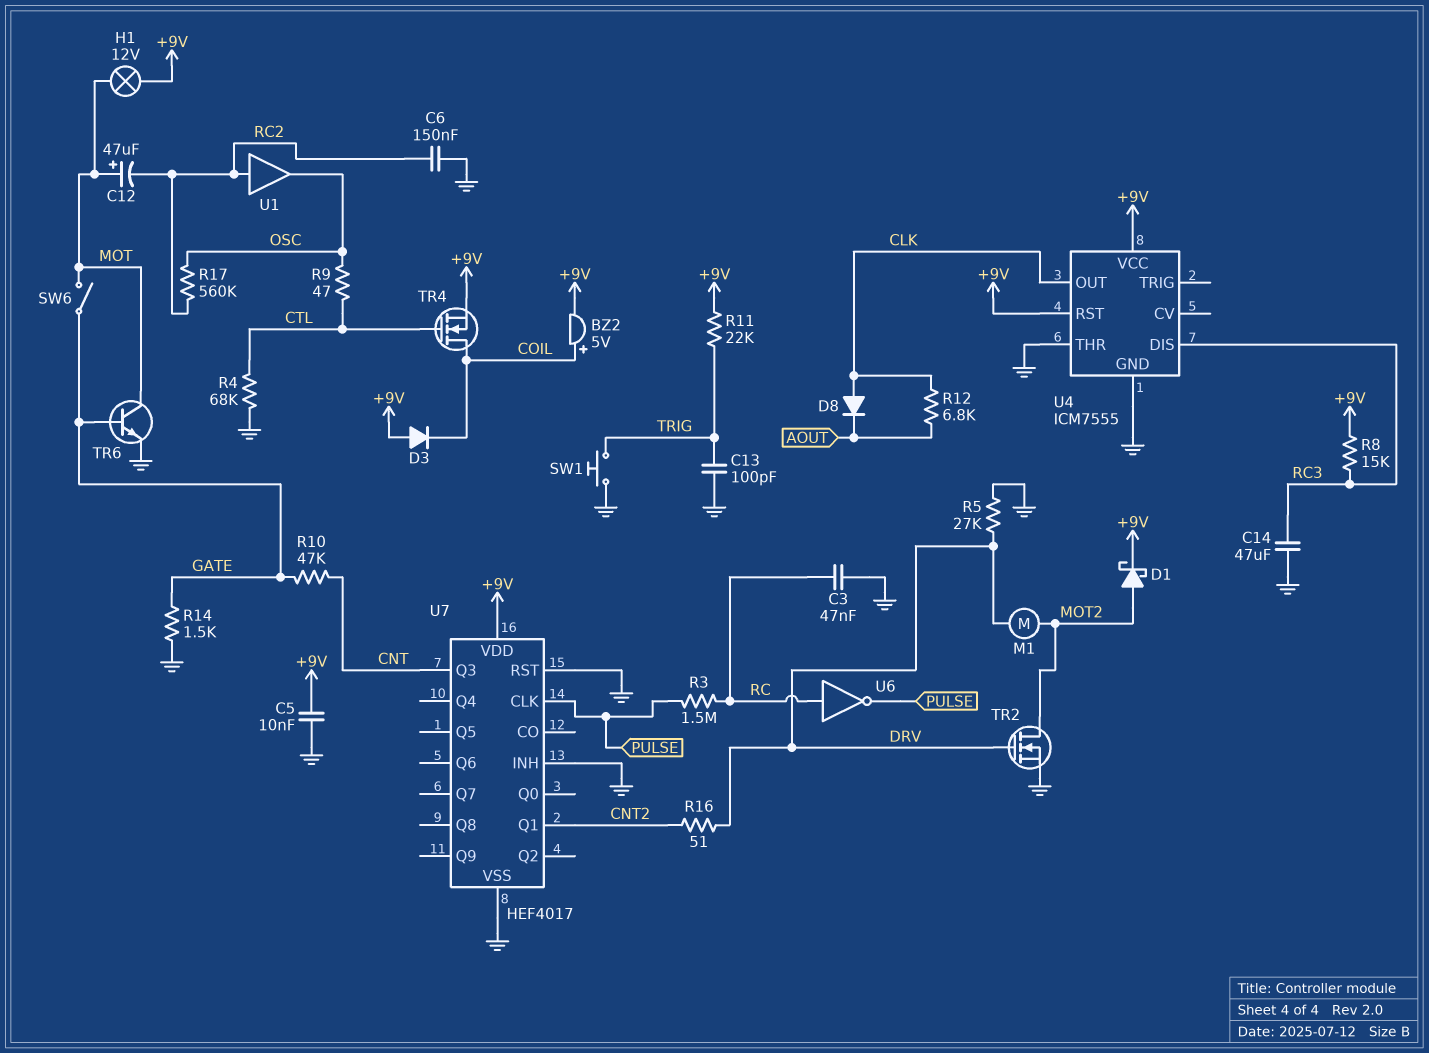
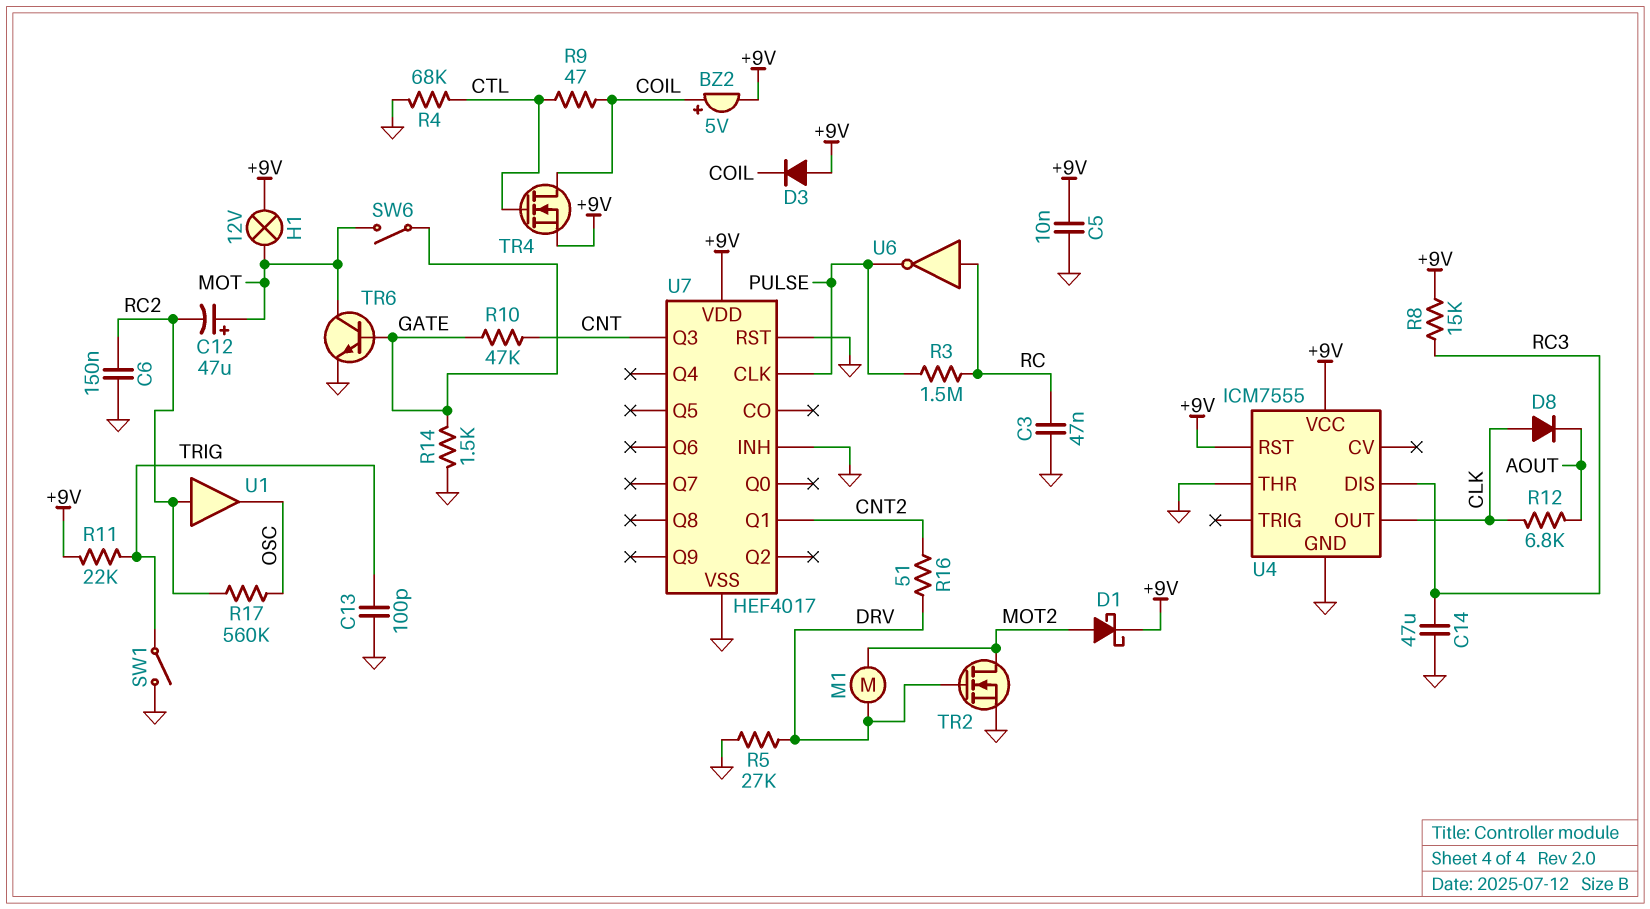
R9: 47 (CTL, OSC) -> 47 (COIL, CTL)
SW1: button (GND, TRIG) -> switch (GND, TRIG)

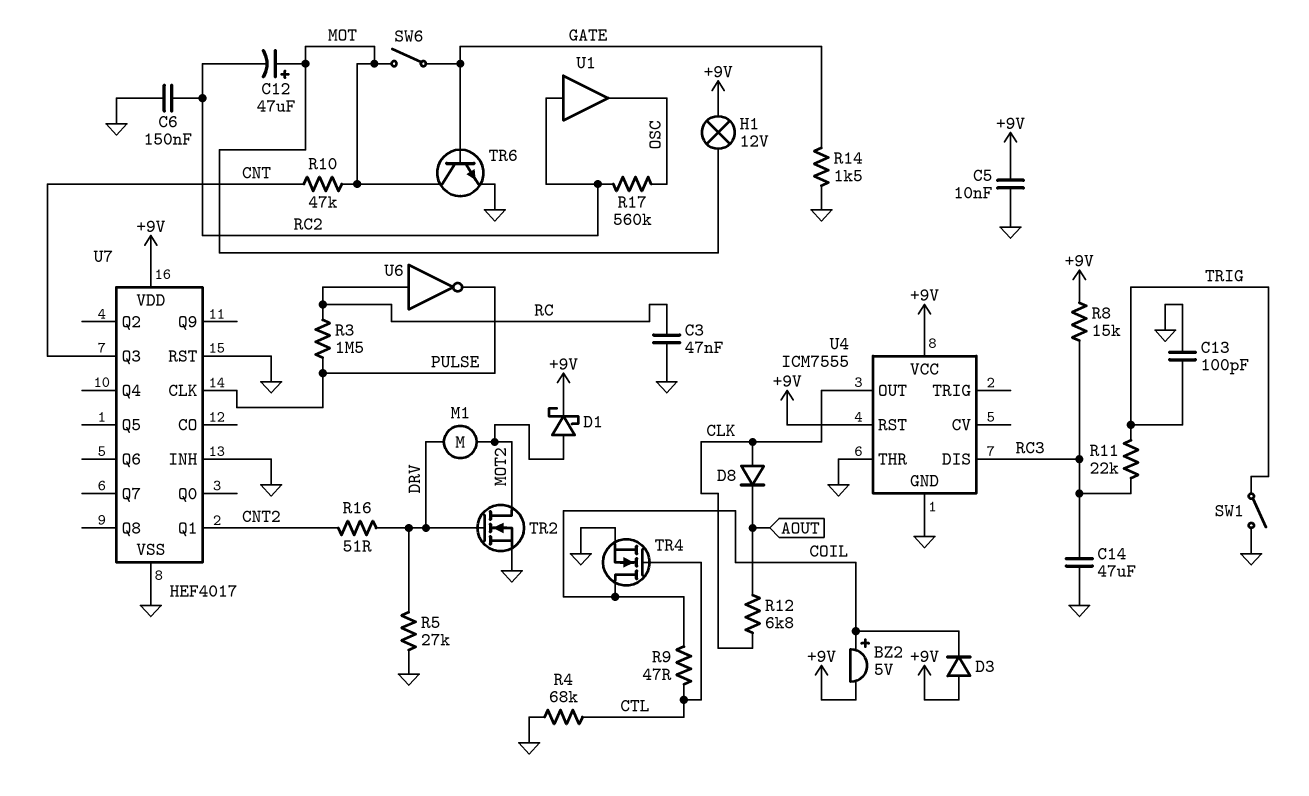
R10: 47k (CNT, GATE) -> 47k (CNT, MOT)
R11: 22k (+9V, TRIG) -> 22k (RC3, TRIG)
TR4: NMOS (G CTL, D COIL, S +9V) -> NMOS (G CTL, D COIL, S GND)

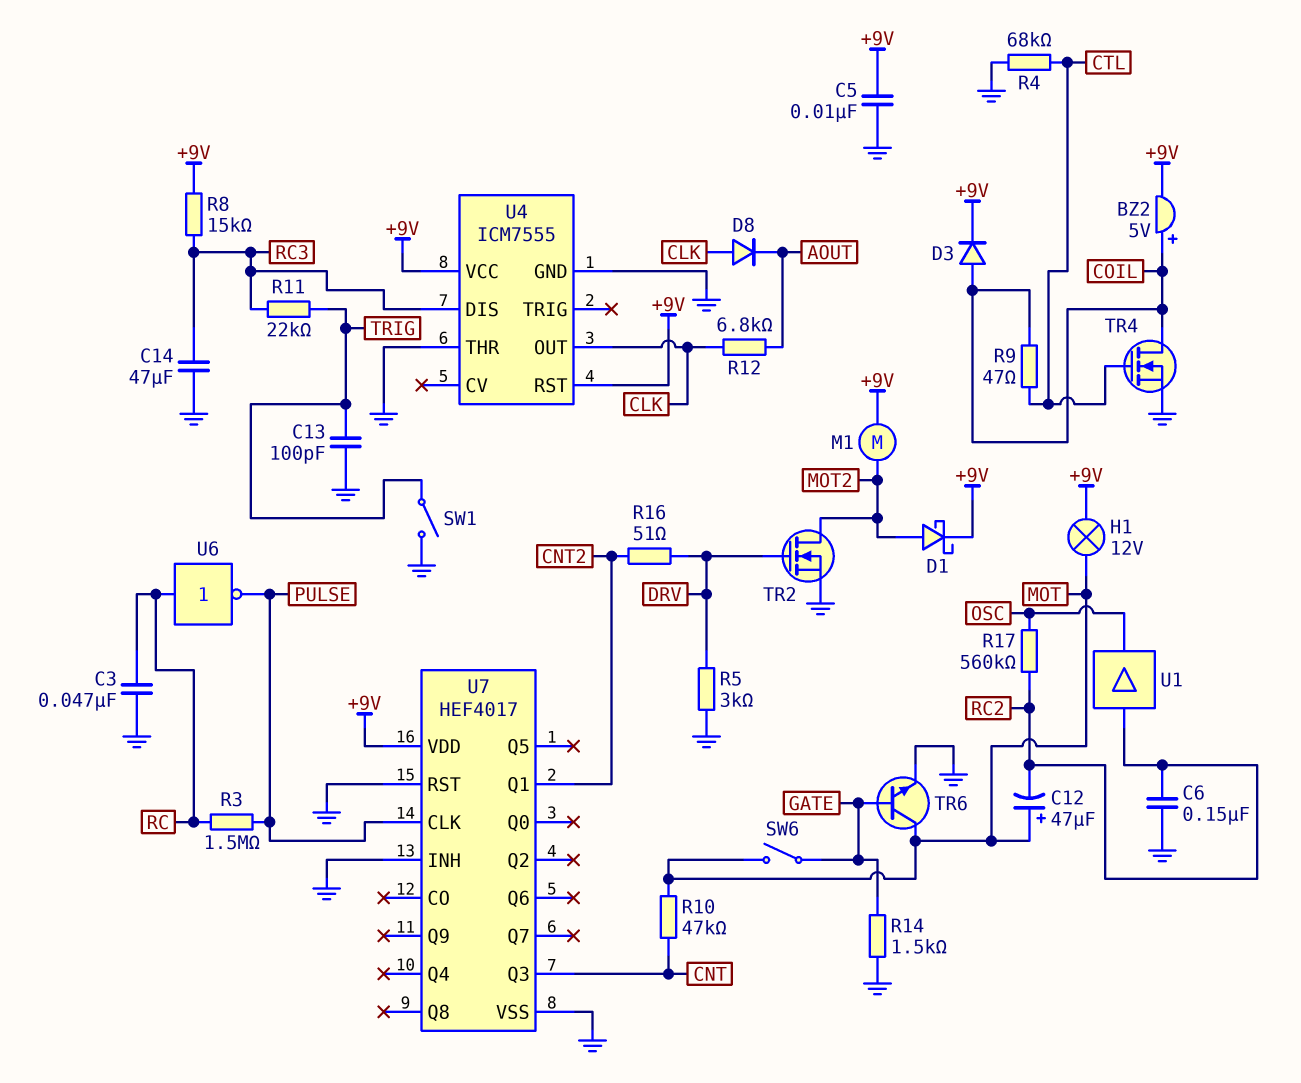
D3: diode (A +9V, K COIL) -> diode (A COIL, K +9V)
M1: motor (DRV, MOT2) -> motor (+9V, MOT2)
R5: 27k (DRV, GND) -> 3k (DRV, GND)

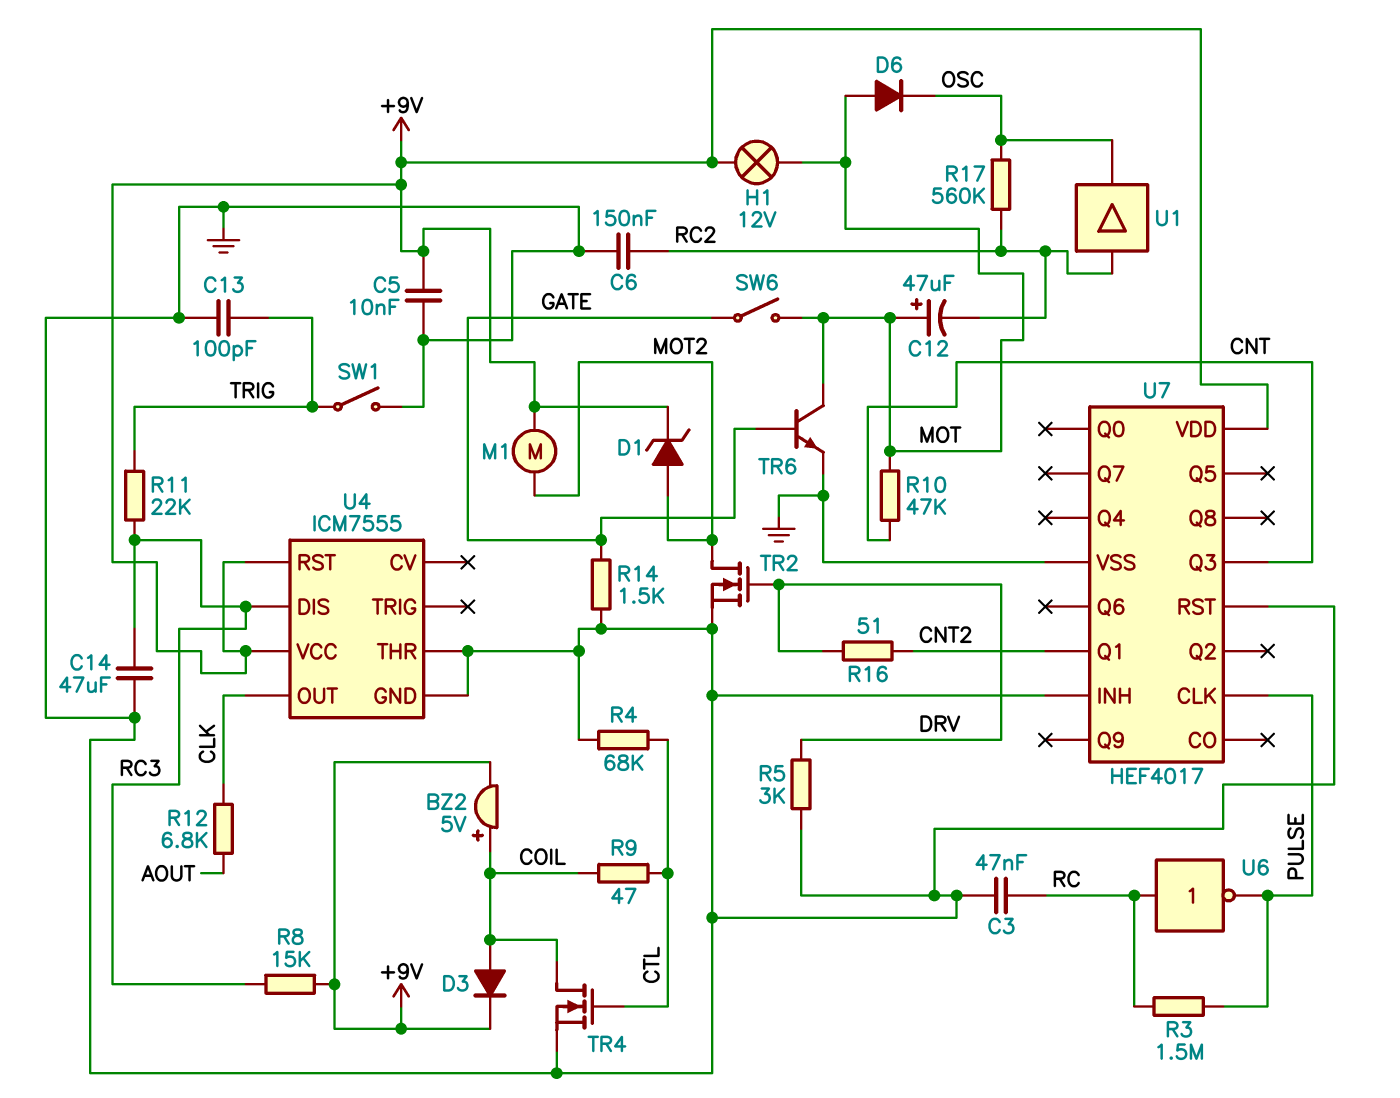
D1: schottky (A MOT2, K +9V) -> zener (A MOT2, K +9V)
D6: none -> diode (A MOT, K OSC)
D8: diode (A CLK, K AOUT) -> none

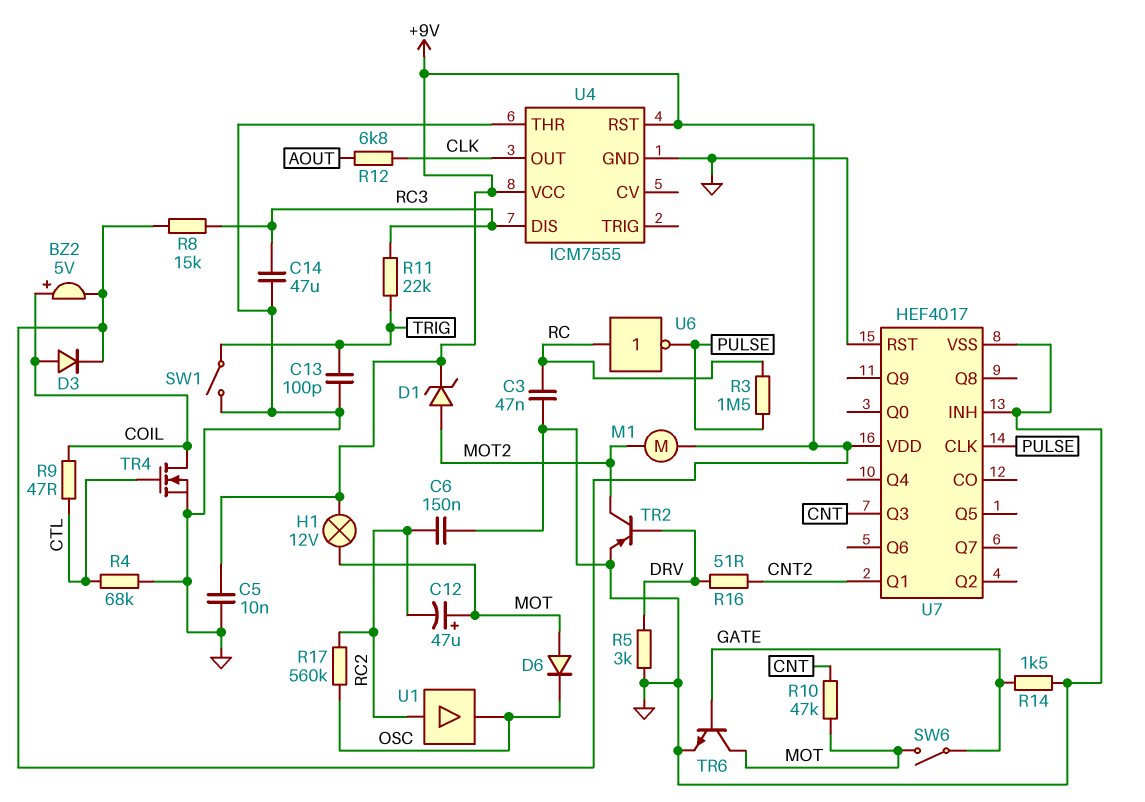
TR2: NMOS (G DRV, D MOT2, S GND) -> PNP (B DRV, C MOT2, E GND)

